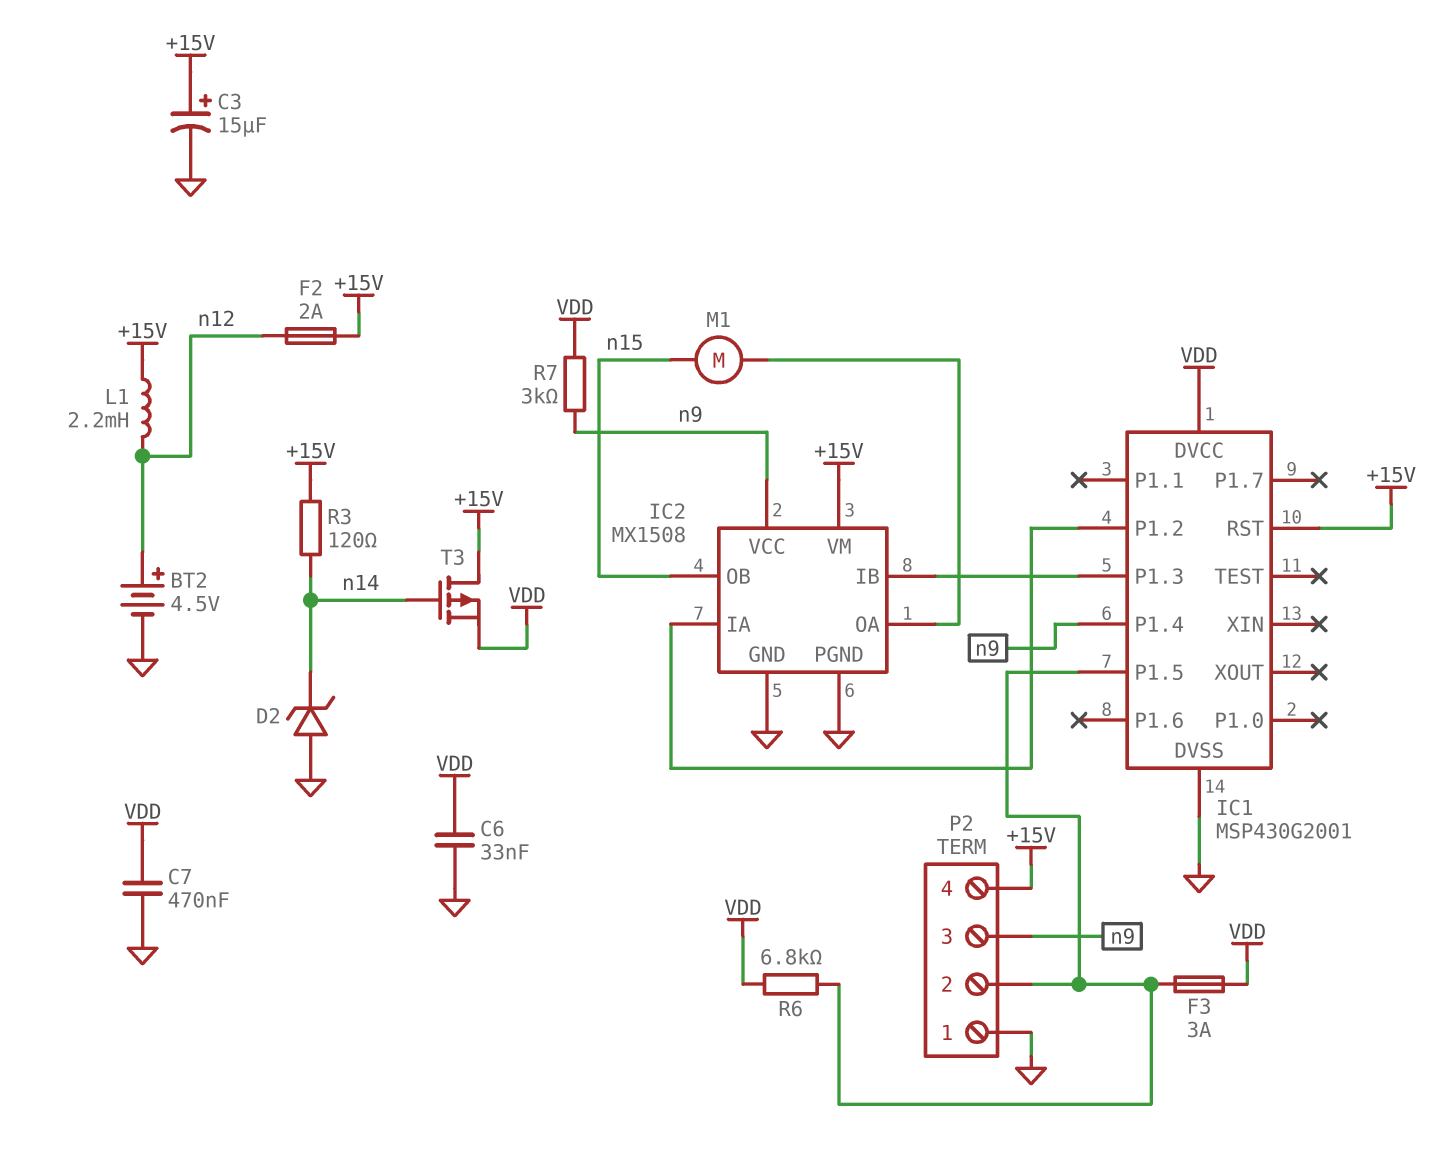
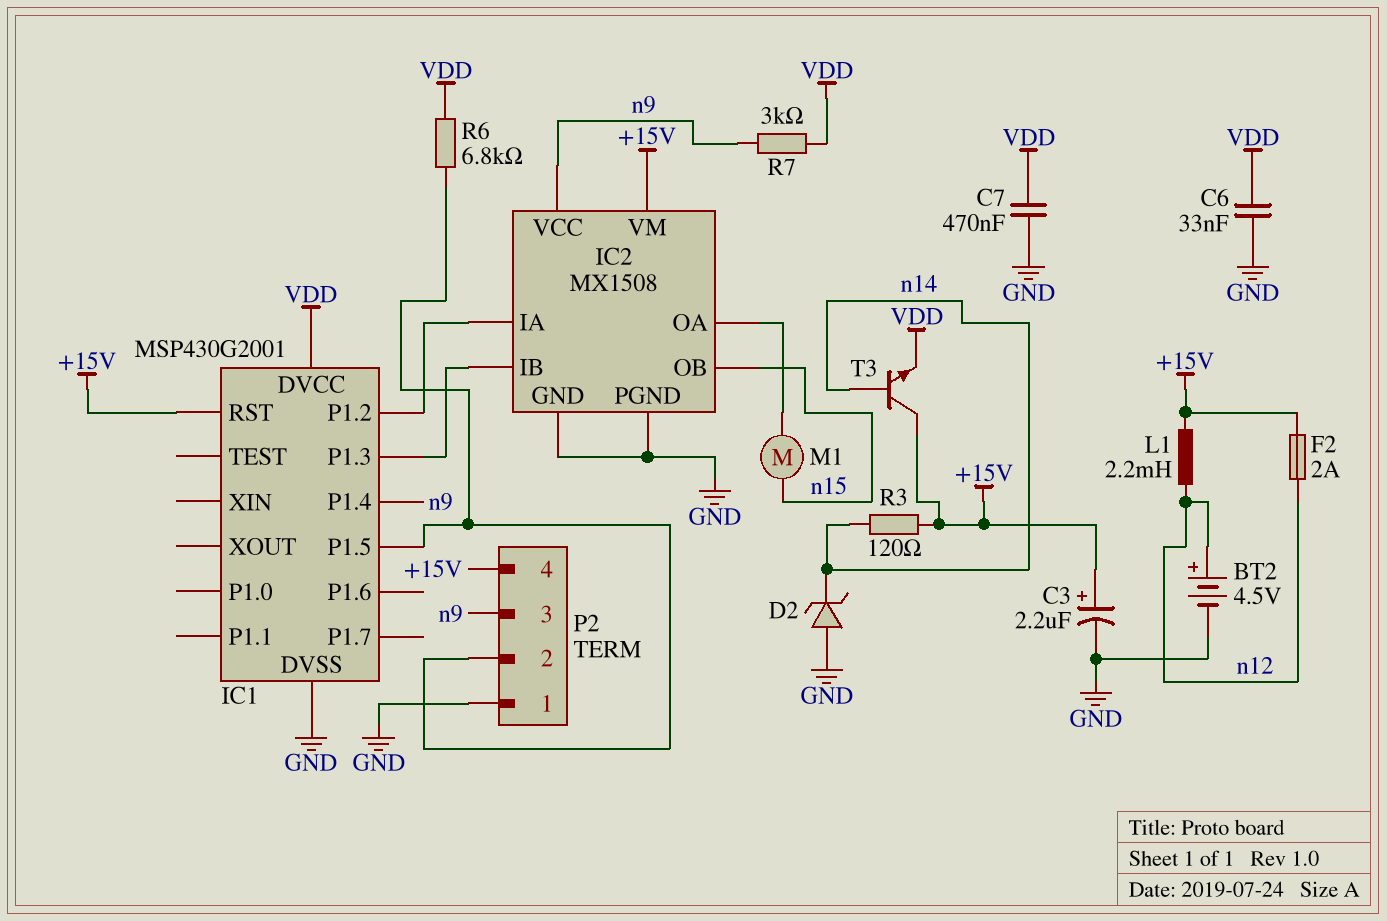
C3: 15uF (plus +15V, minus GND) -> 2.2uF (plus +15V, minus GND)
F3: 3A (IC1/P1.5, VDD) -> none
T3: PMOS (G n14, D +15V, S VDD) -> NPN (B n14, C +15V, E VDD)

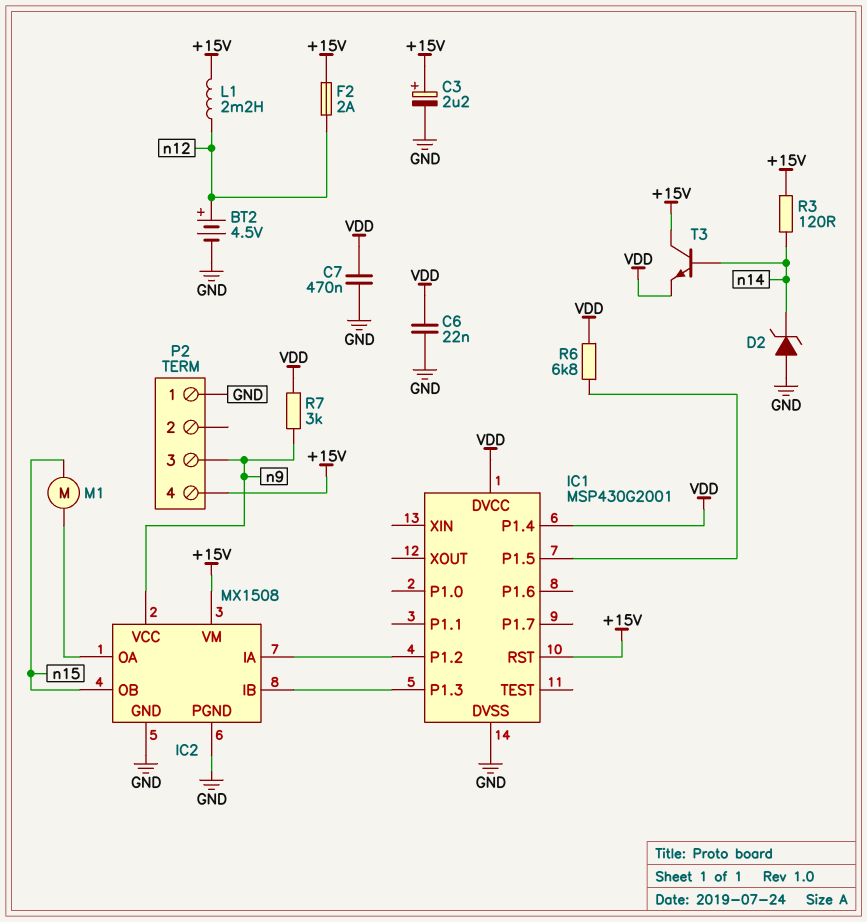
C6: 33nF (GND, VDD) -> 22nF (GND, VDD)
IC1 pin P1.4: n9 -> VDD
P2 pin 2: IC1/P1.5 -> none

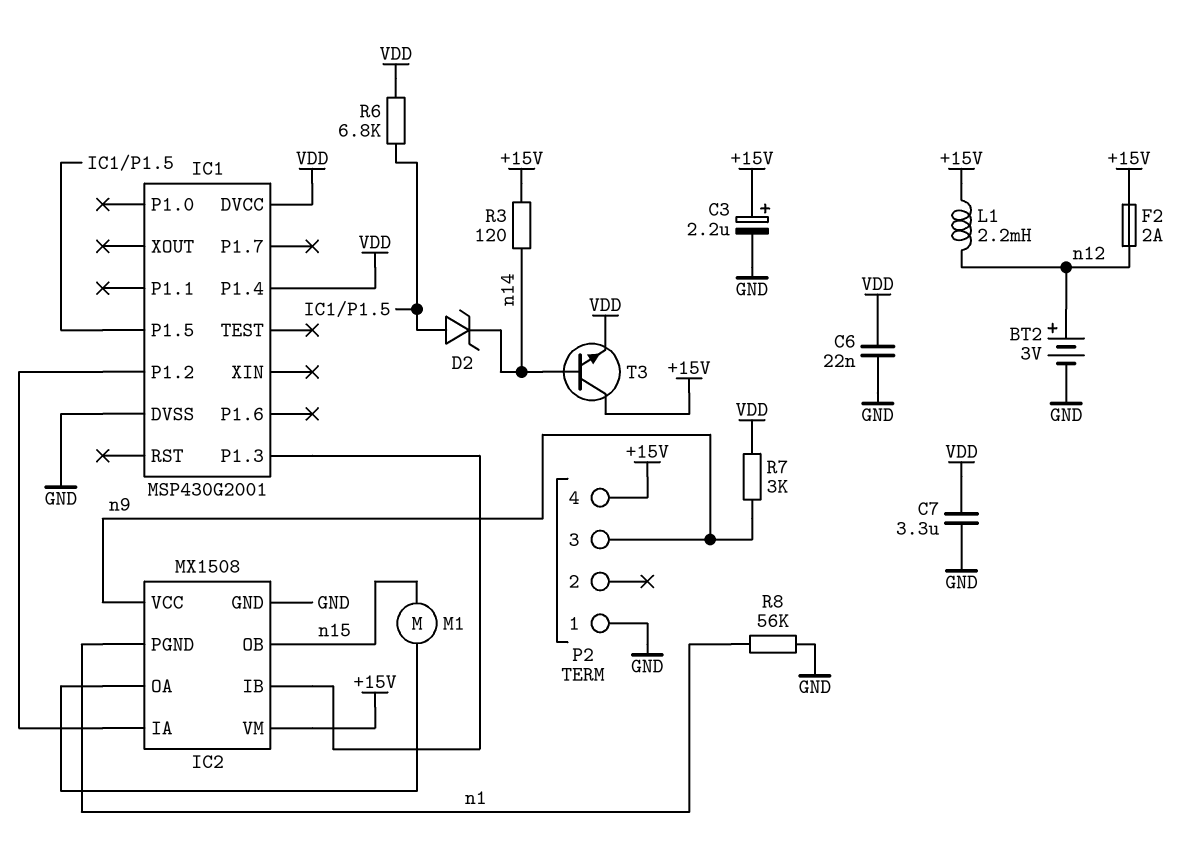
BT2: 4.5V (plus n12, minus GND) -> 3V (plus n12, minus GND)
C7: 470nF (GND, VDD) -> 3.3uF (GND, VDD)
D2: zener (A GND, K n14) -> zener (A IC1/P1.5, K n14)
IC1 pin RST: +15V -> none
IC2 pin PGND: GND -> n1
R8: none -> 56k (GND, n1)

